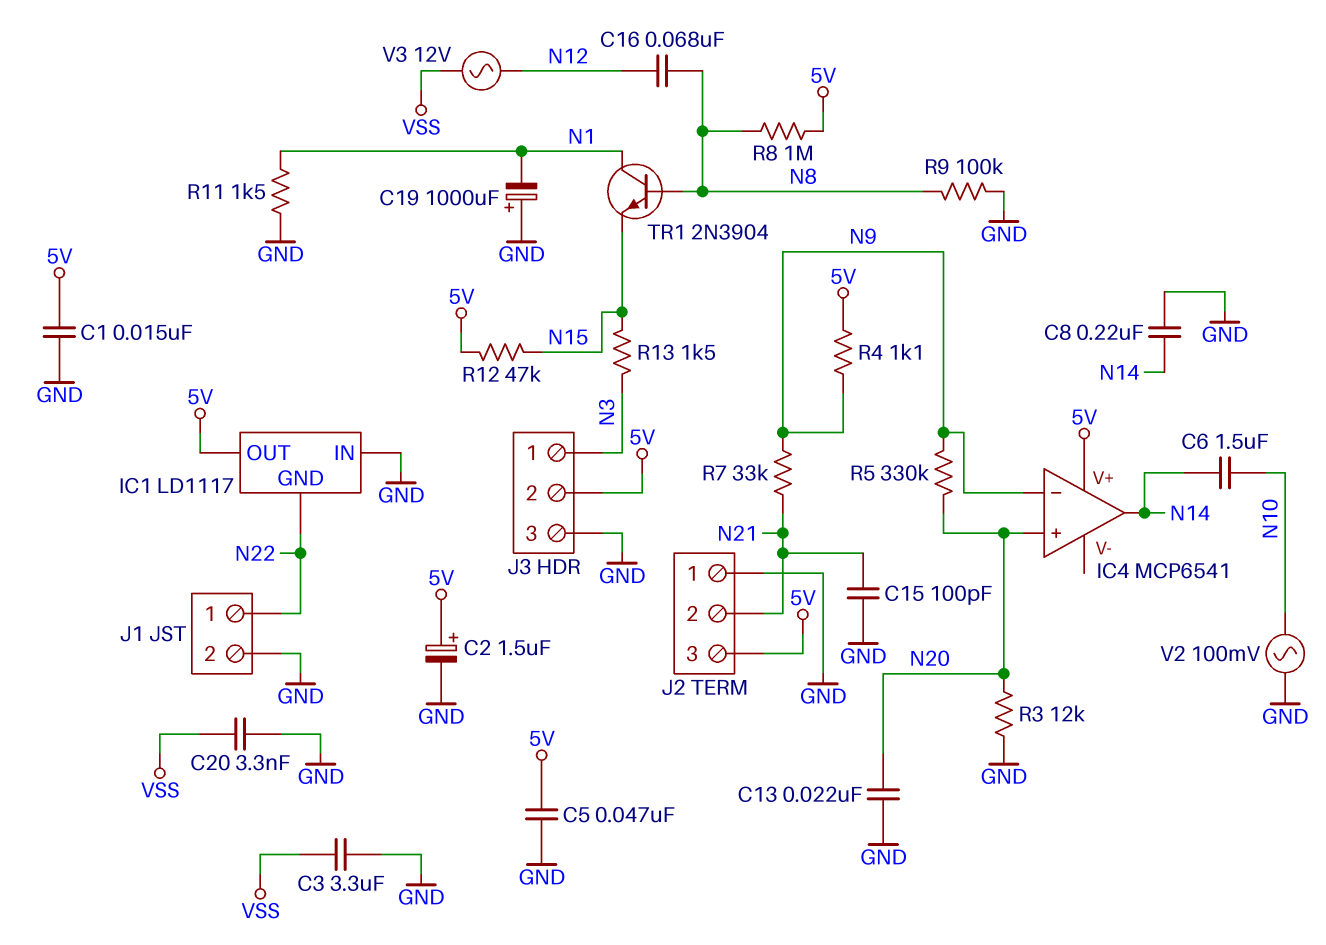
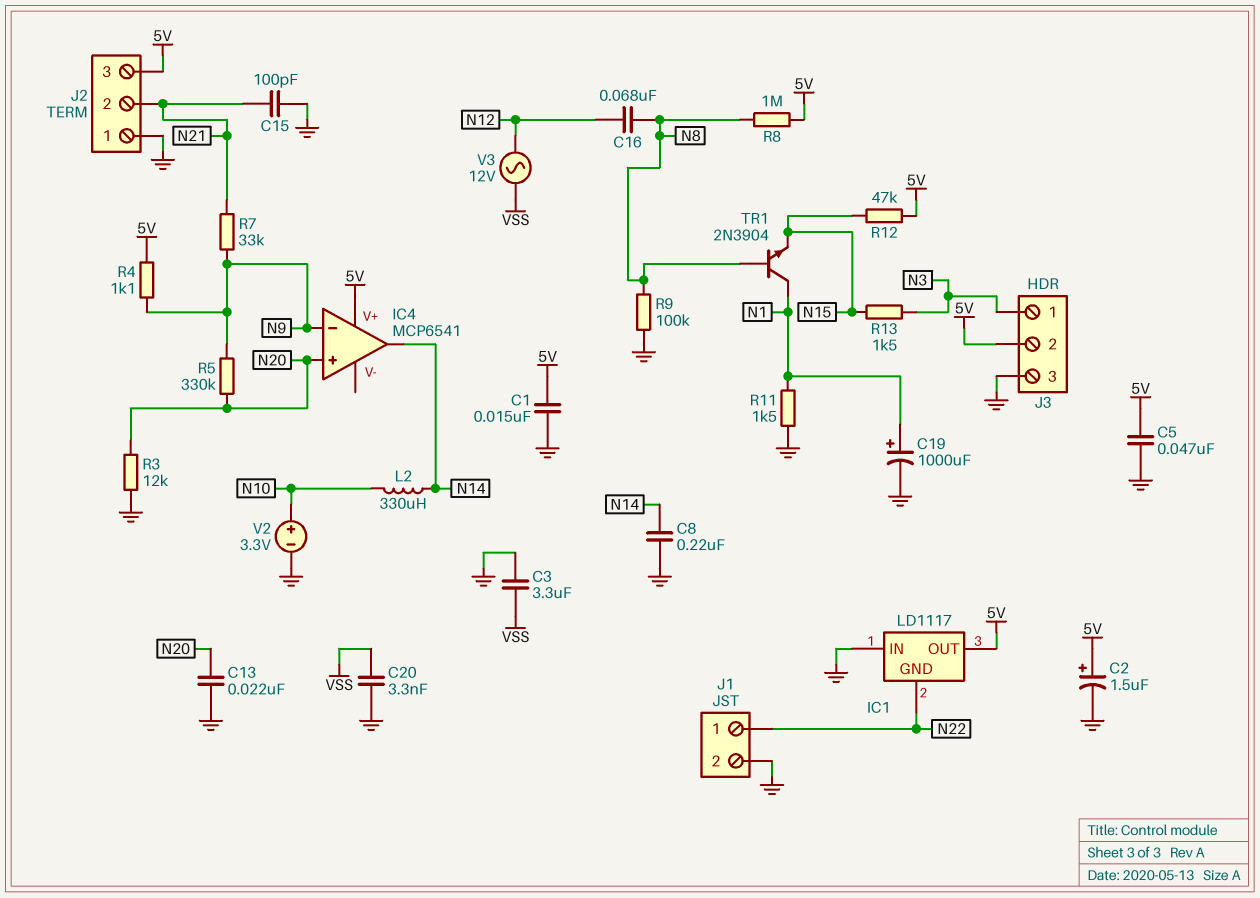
C6: 1.5uF (N10, N14) -> none
C19: 1000uF (plus GND, minus N1) -> 1000uF (plus N1, minus GND)
L2: none -> 330uH (N10, N14)
V2: AC 100mV (GND, N10) -> 3.3V (plus N10, minus GND)

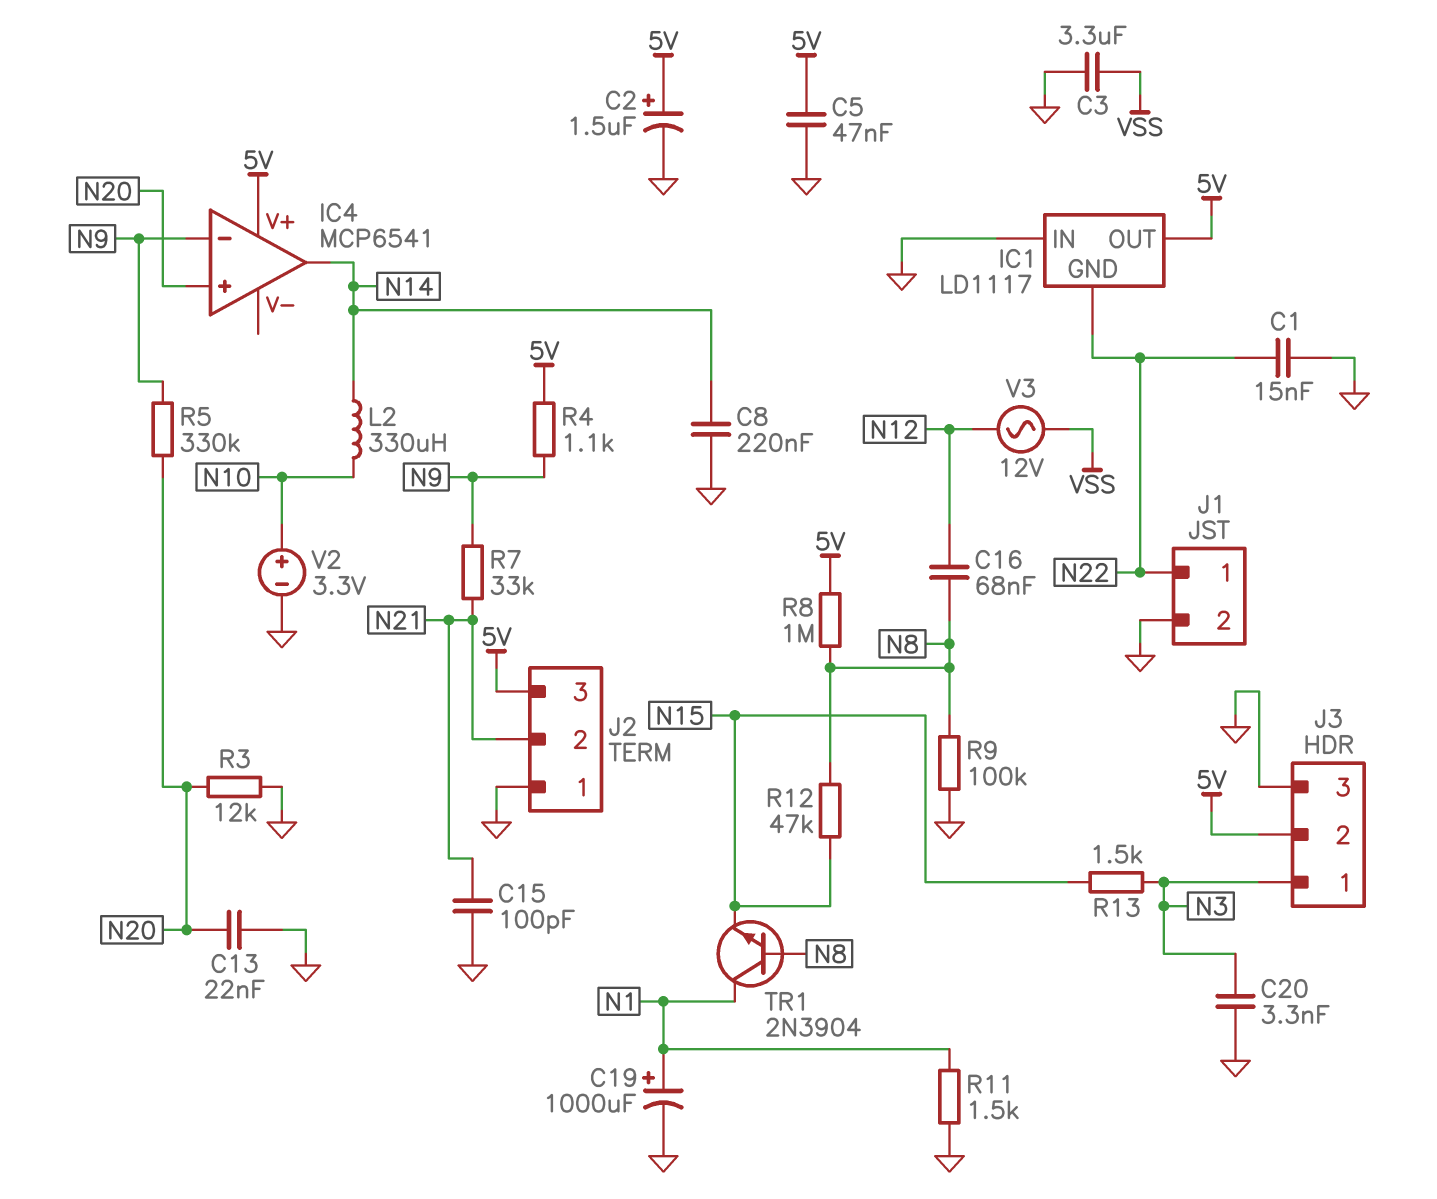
C1: 15nF (5V, GND) -> 15nF (GND, N22)
C20: 3.3nF (GND, VSS) -> 3.3nF (GND, N3)
R12: 47k (5V, N15) -> 47k (N8, N15)

